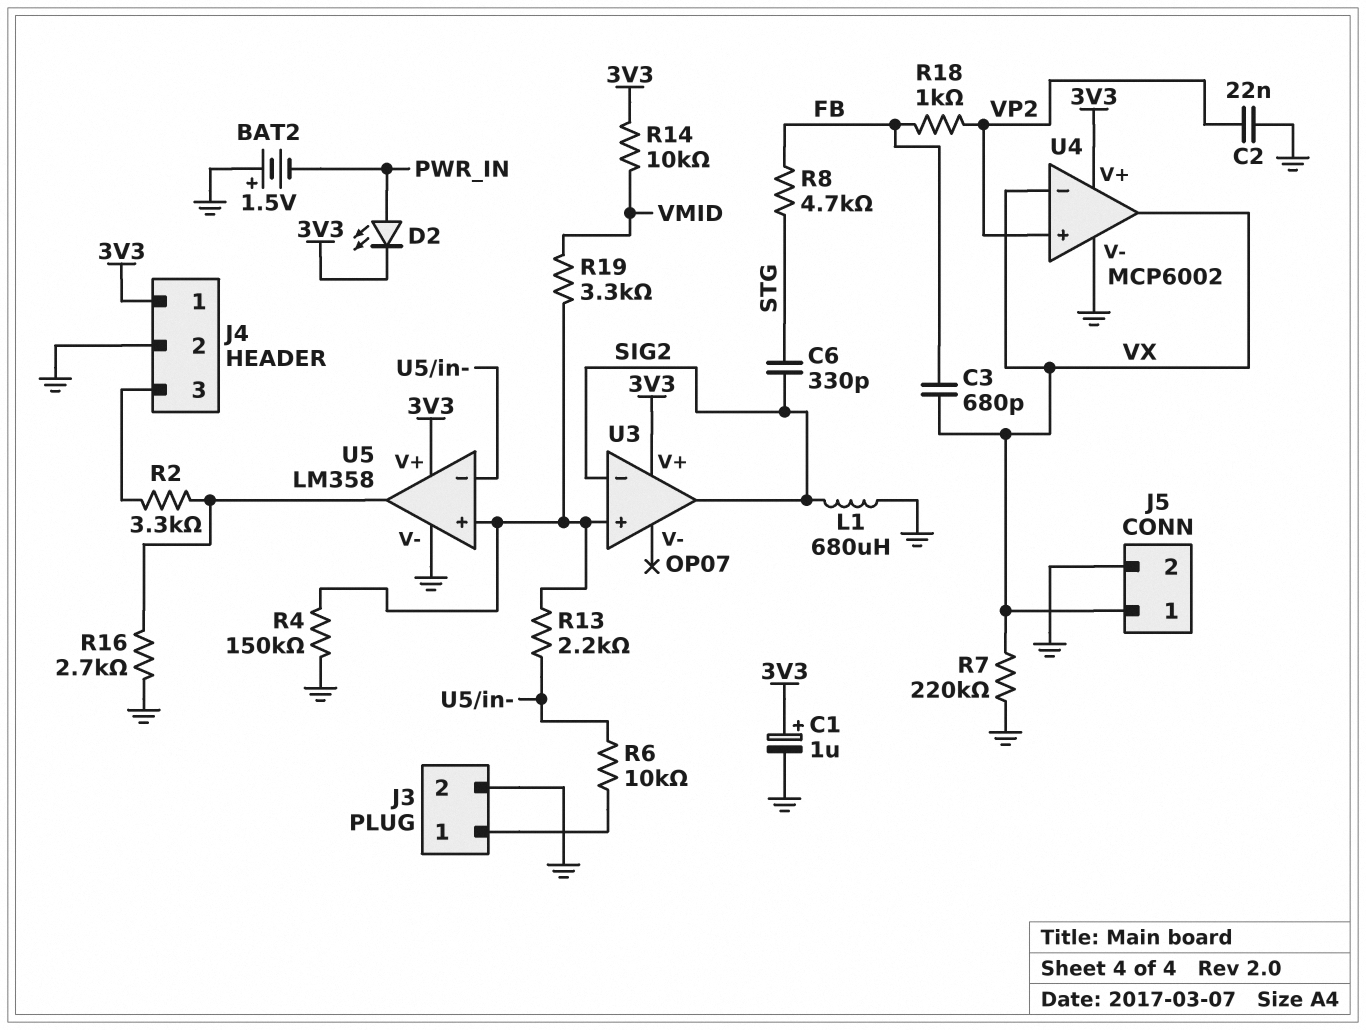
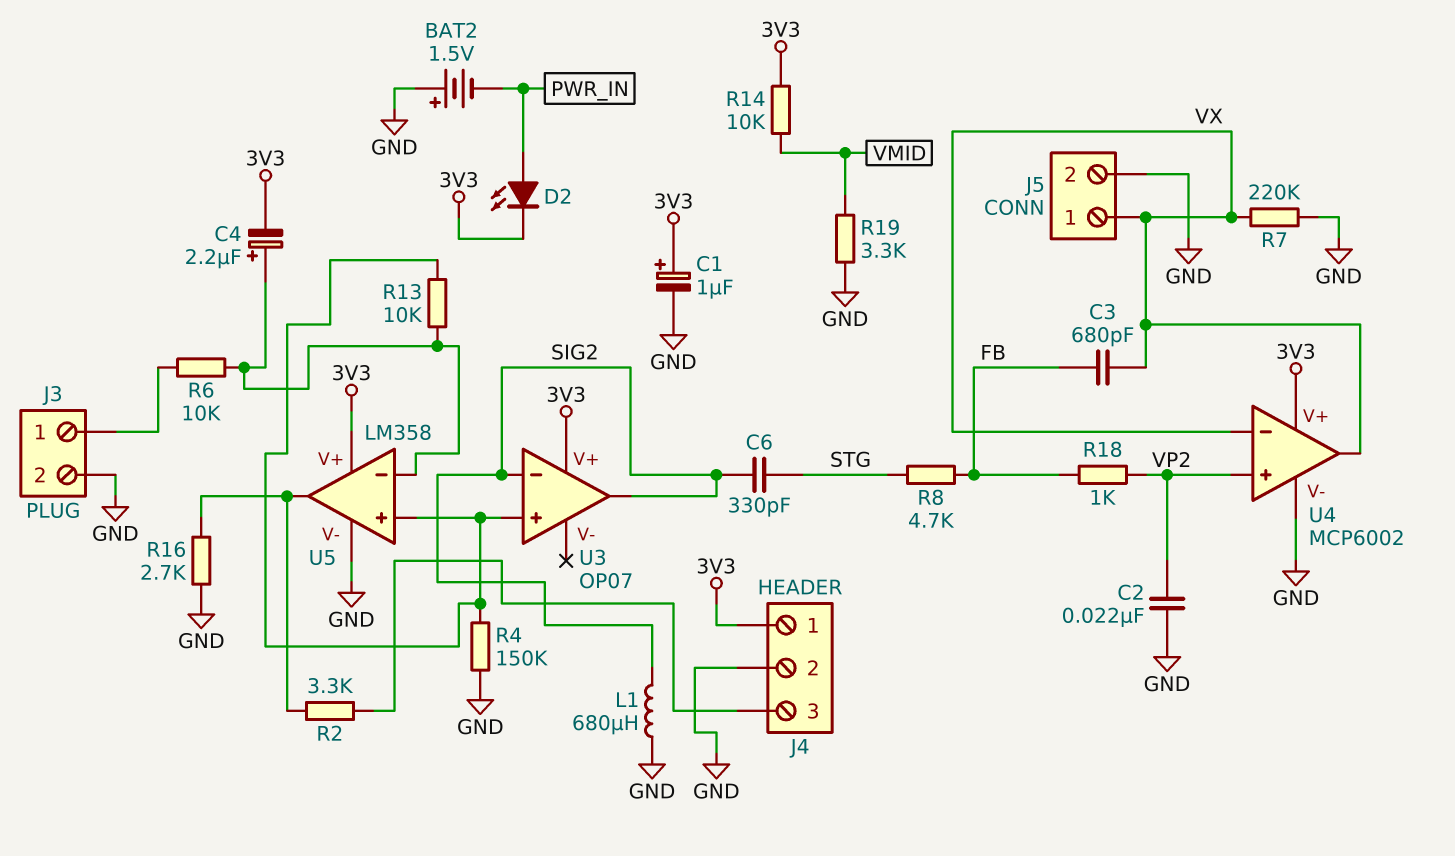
C4: none -> 2.2uF (plus U5/in-, minus 3V3)
R13: 2.2k (U3/in+, U5/in-) -> 10k (U3/in+, U5/in-)
R19: 3.3k (U3/in+, VMID) -> 3.3k (GND, VMID)

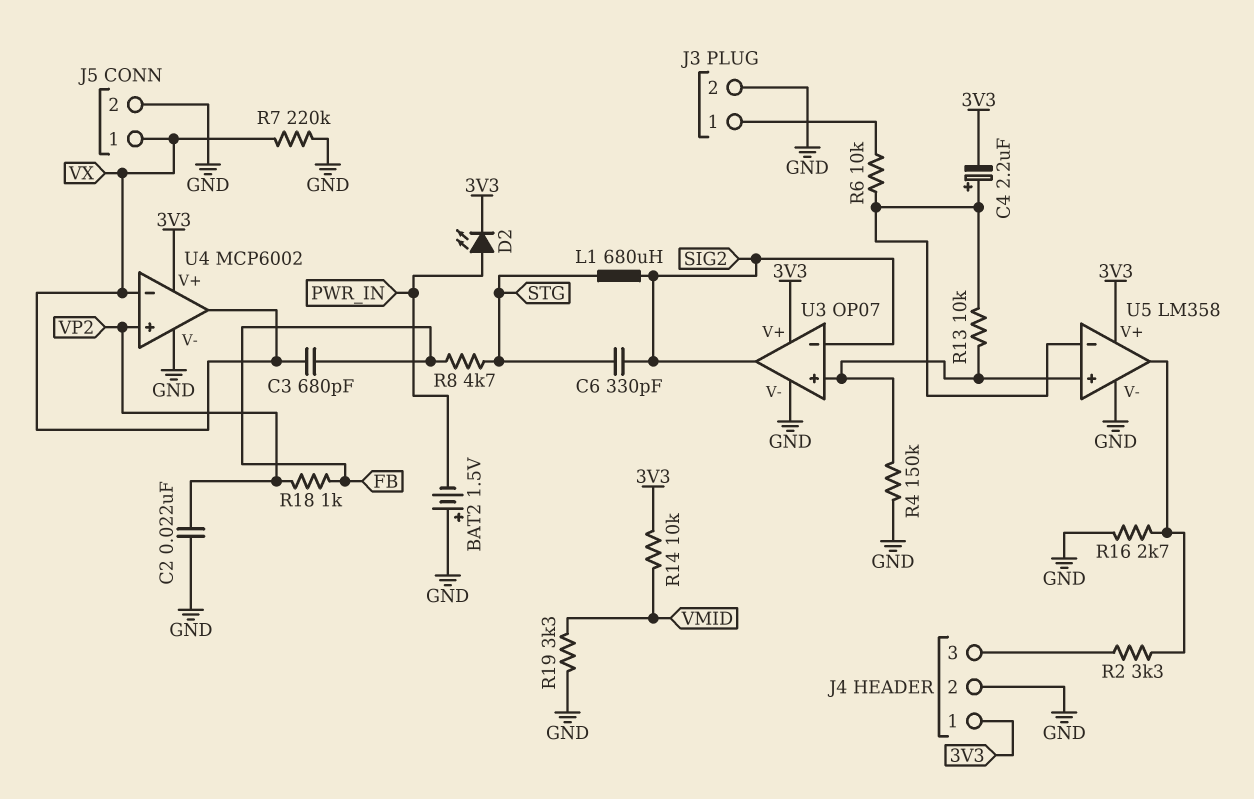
C1: 1uF (plus 3V3, minus GND) -> none
L1: 680uH (GND, SIG2) -> 680uH (SIG2, STG)
U3 pin V-: none -> GND

